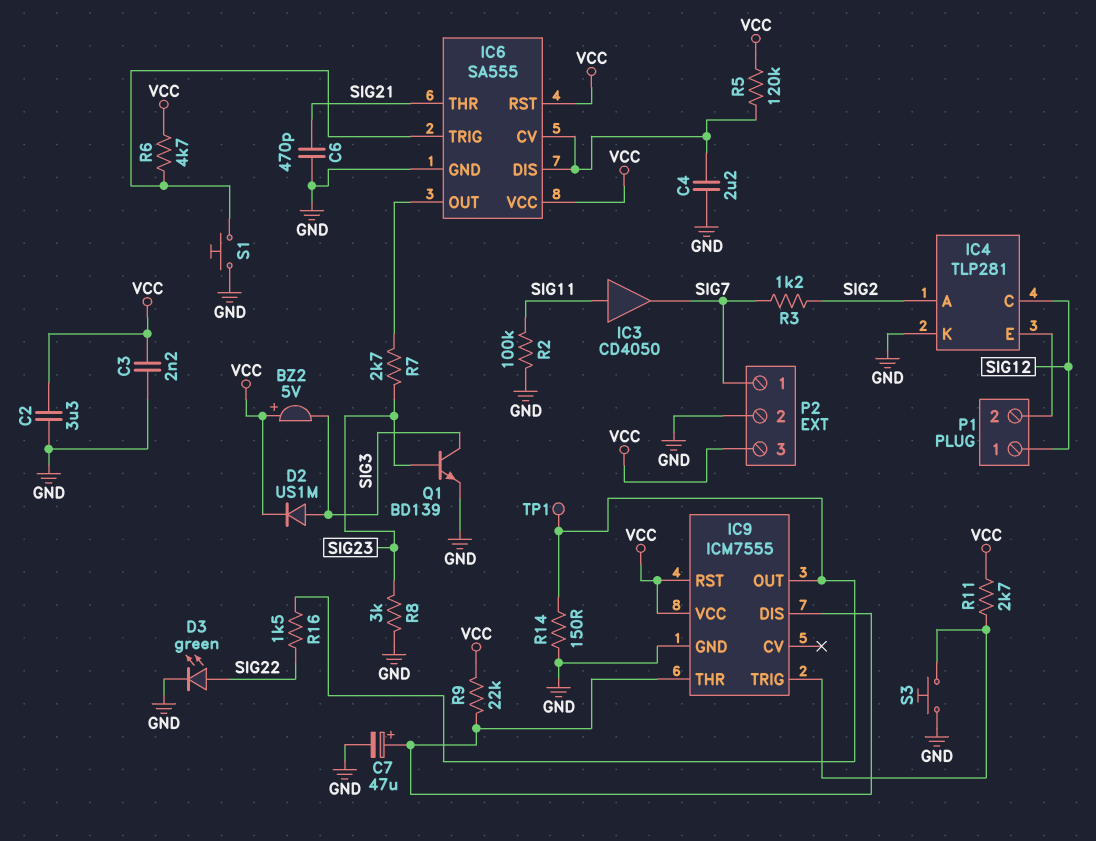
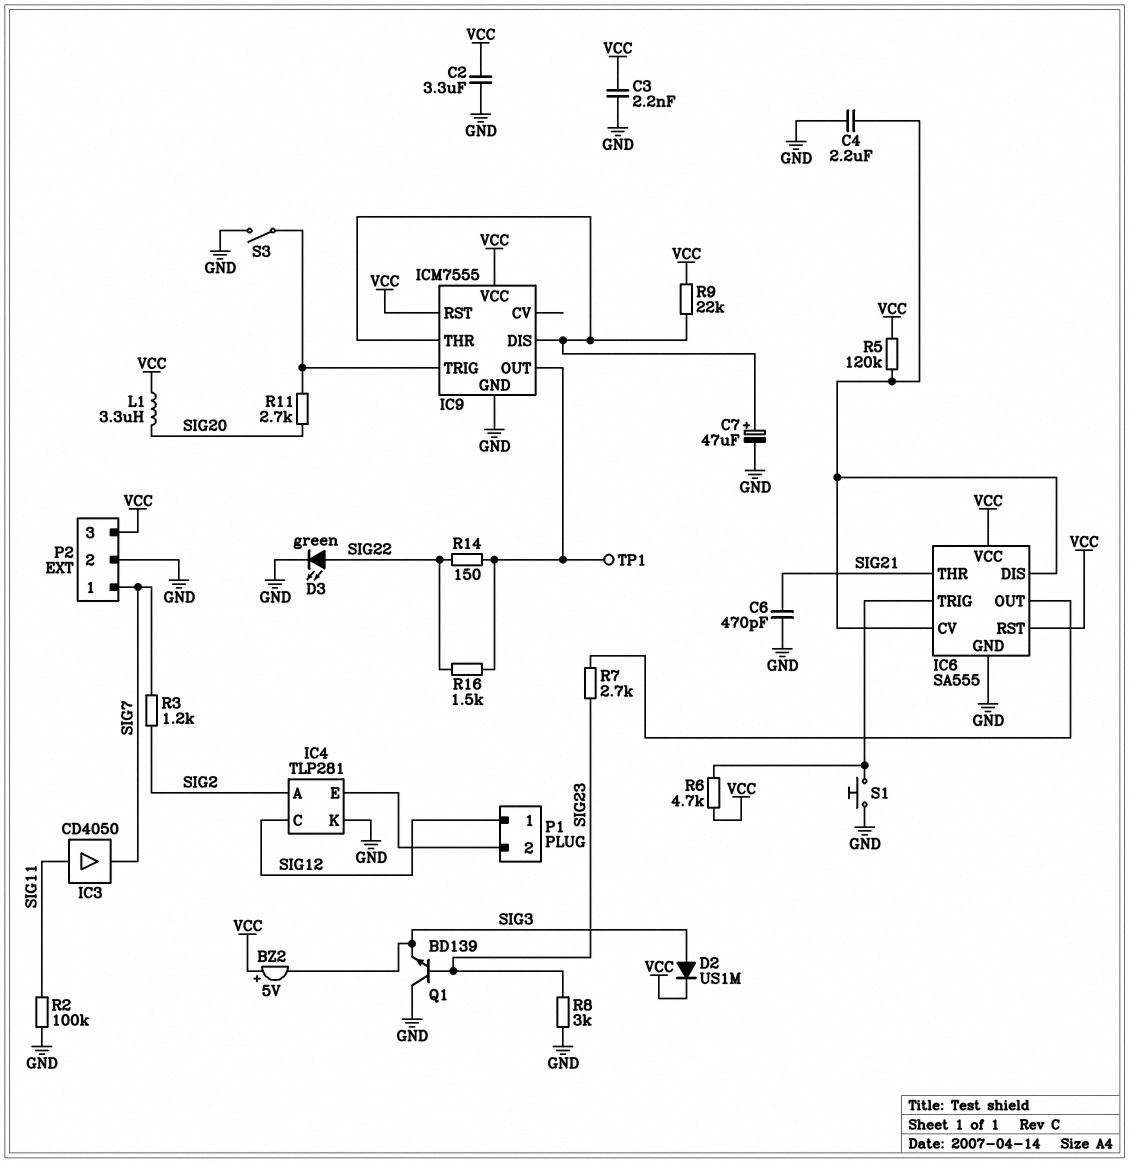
L1: none -> 3.3uH (SIG20, VCC)
Q1: NPN BD139 (B SIG23, C SIG3, E GND) -> NPN BD139 (B SIG23, C GND, E SIG3)
R11: 2.7k (IC9/TRIG, VCC) -> 2.7k (IC9/TRIG, SIG20)
R14: 150 (GND, IC9/OUT) -> 150 (IC9/OUT, SIG22)
S3: button (GND, IC9/TRIG) -> switch (GND, IC9/TRIG)

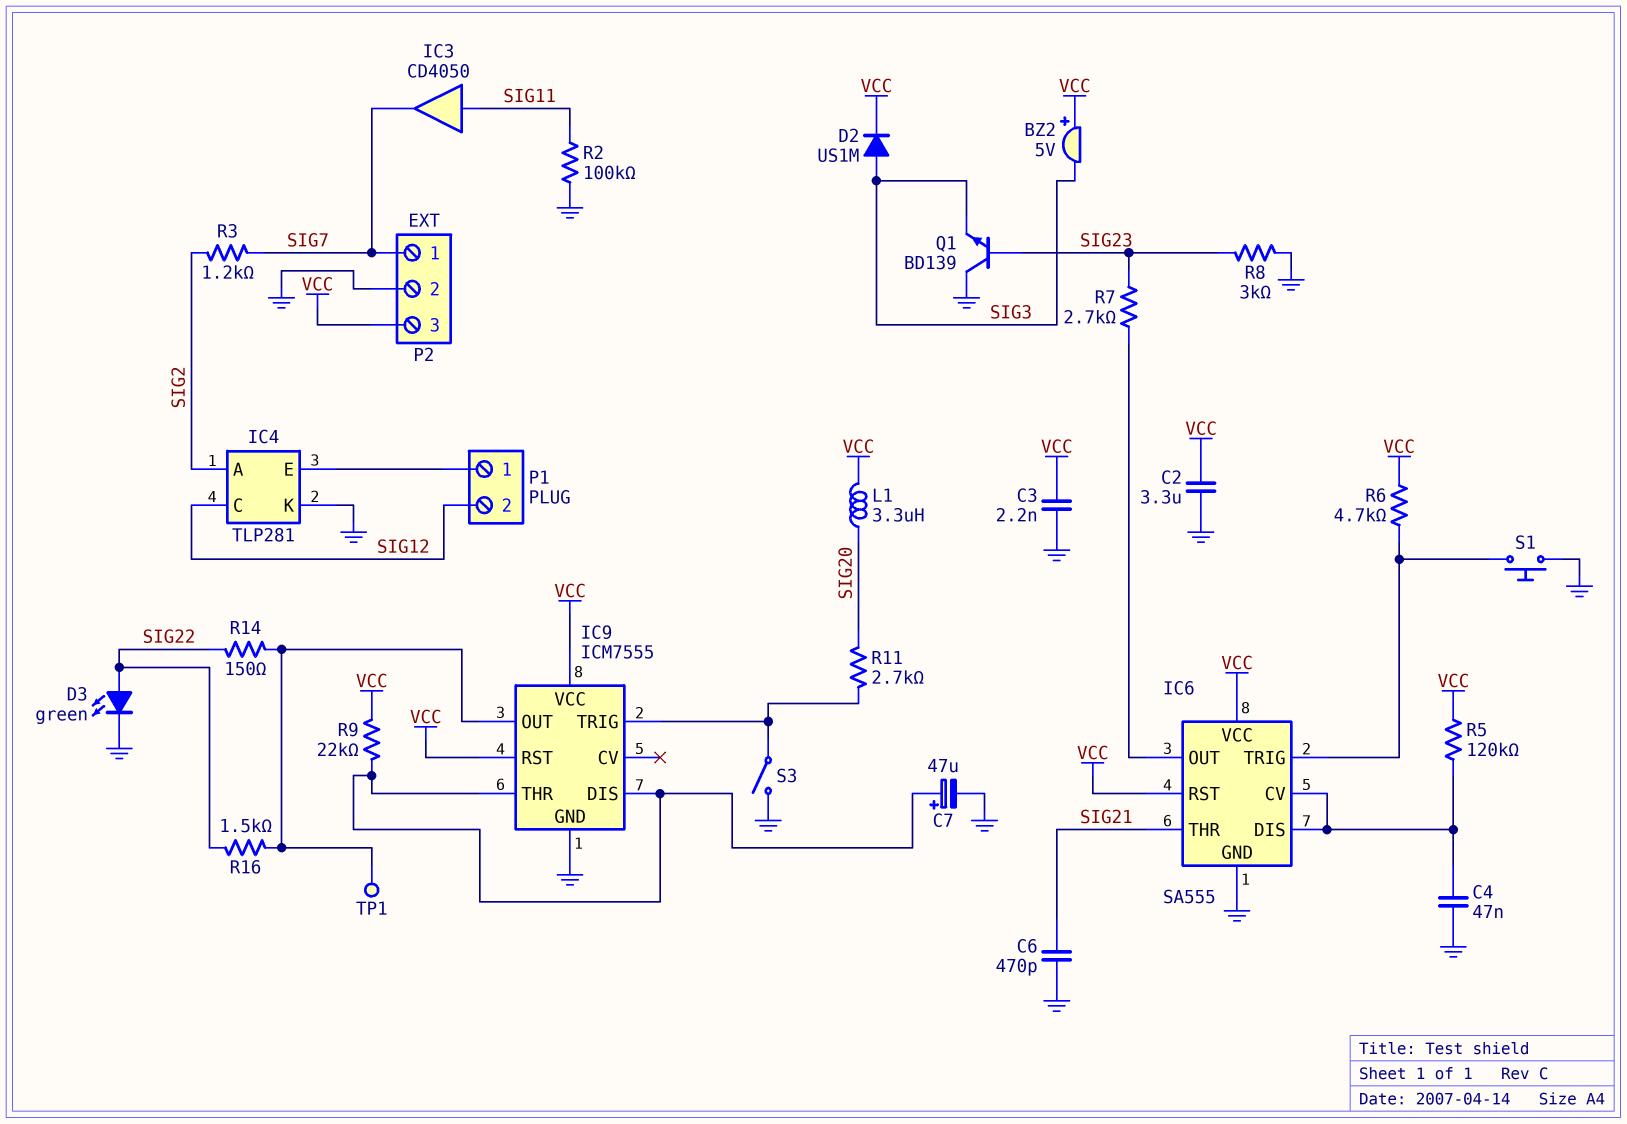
C4: 2.2uF (GND, IC6/CV) -> 47nF (GND, IC6/CV)
P1 pin 1: SIG12 -> IC4/E
P1 pin 2: IC4/E -> SIG12

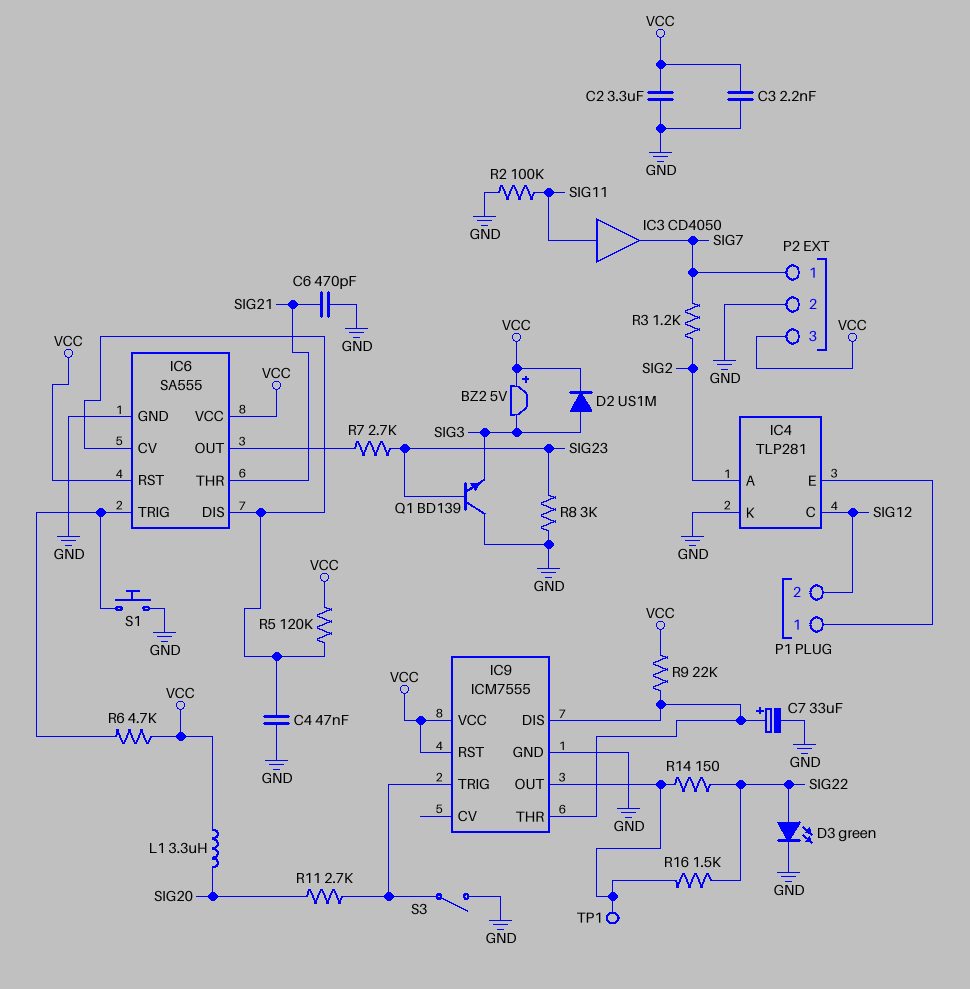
C7: 47uF (plus IC9/DIS, minus GND) -> 33uF (plus IC9/DIS, minus GND)

